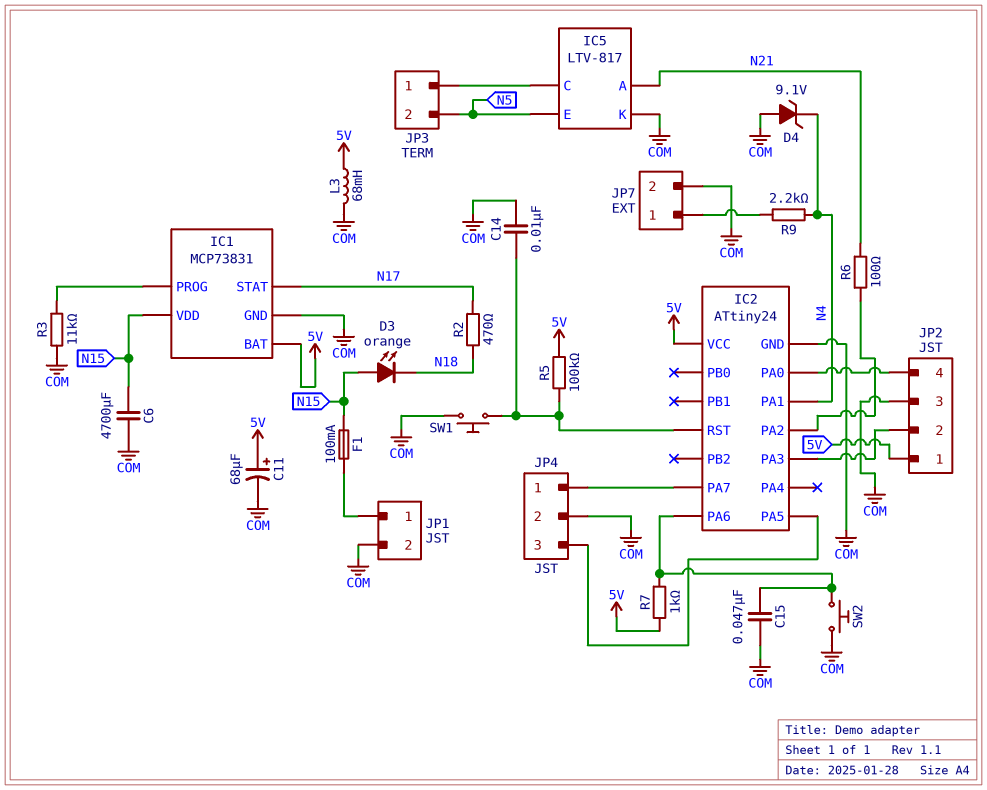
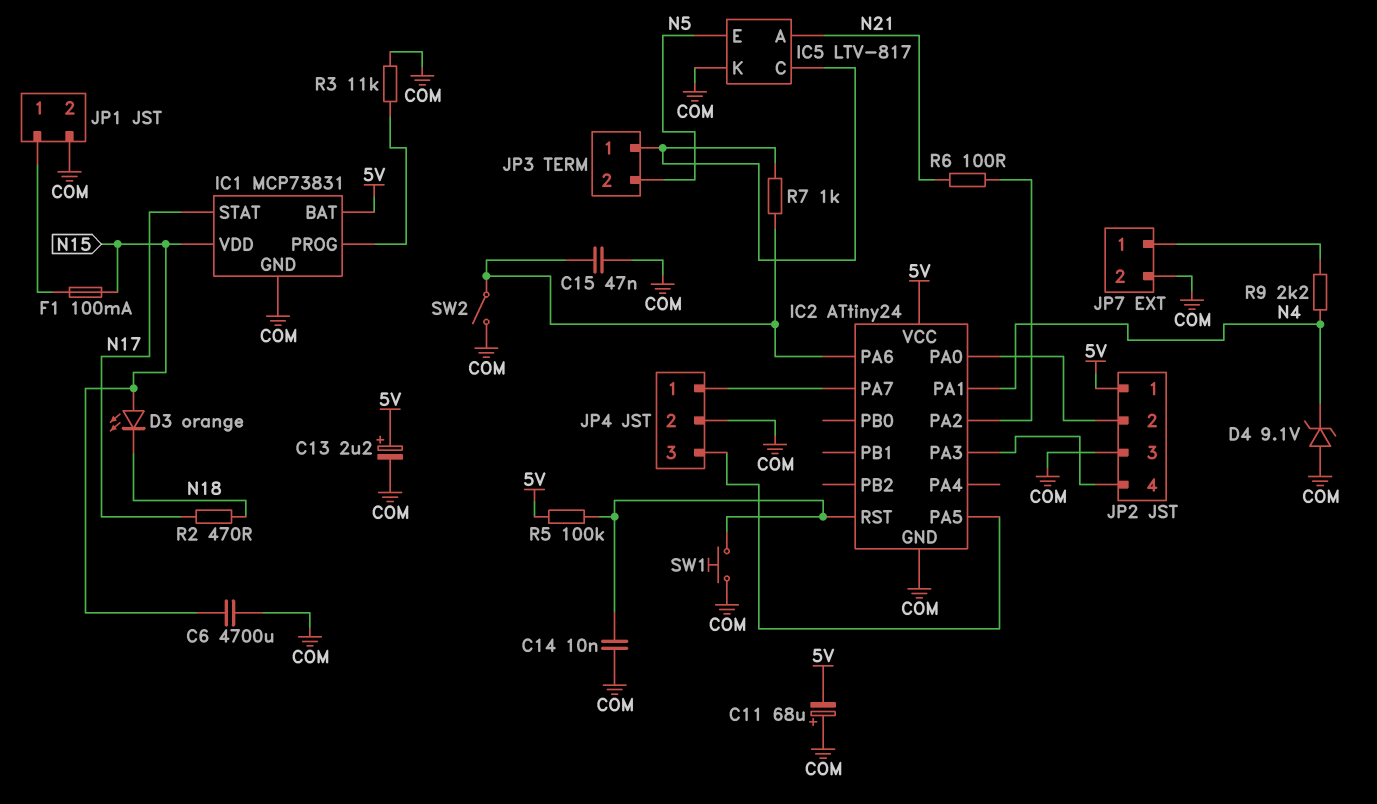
C11: 68uF (plus 5V, minus COM) -> 68uF (plus COM, minus 5V)
C13: none -> 2.2uF (plus 5V, minus COM)
JP2 pin 2: IC2/PA3 -> IC2/PA0
JP2 pin 4: IC2/PA0 -> IC2/PA3
L3: 68mH (5V, COM) -> none
R7: 1k (5V, IC2/PA6) -> 1k (IC2/PA6, IC5/C)
SW2: button (COM, IC2/PA6) -> switch (COM, IC2/PA6)

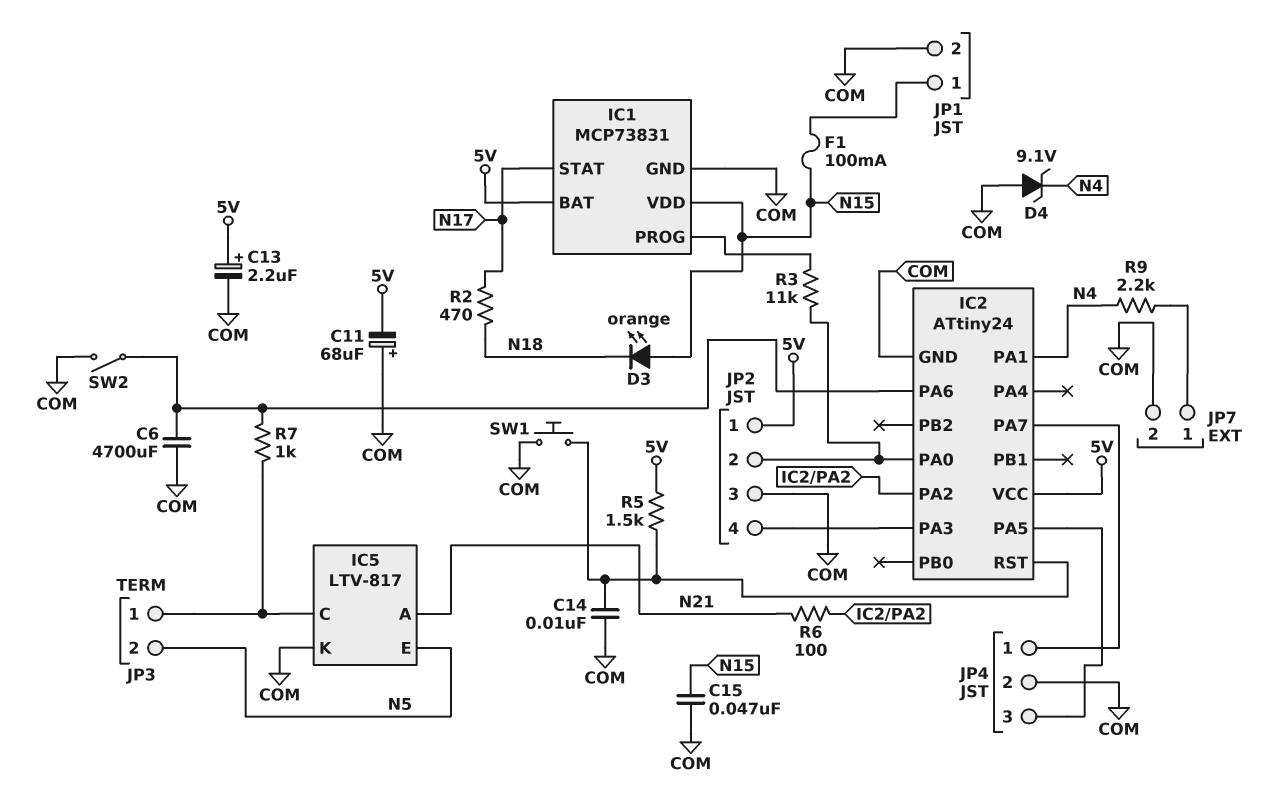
C6: 4700uF (COM, N15) -> 4700uF (COM, IC2/PA6)
C15: 47nF (COM, IC2/PA6) -> 47nF (COM, N15)
R3: 11k (COM, IC1/PROG) -> 11k (IC1/PROG, IC2/PA0)
R5: 100k (5V, IC2/RST) -> 1.5k (5V, IC2/RST)

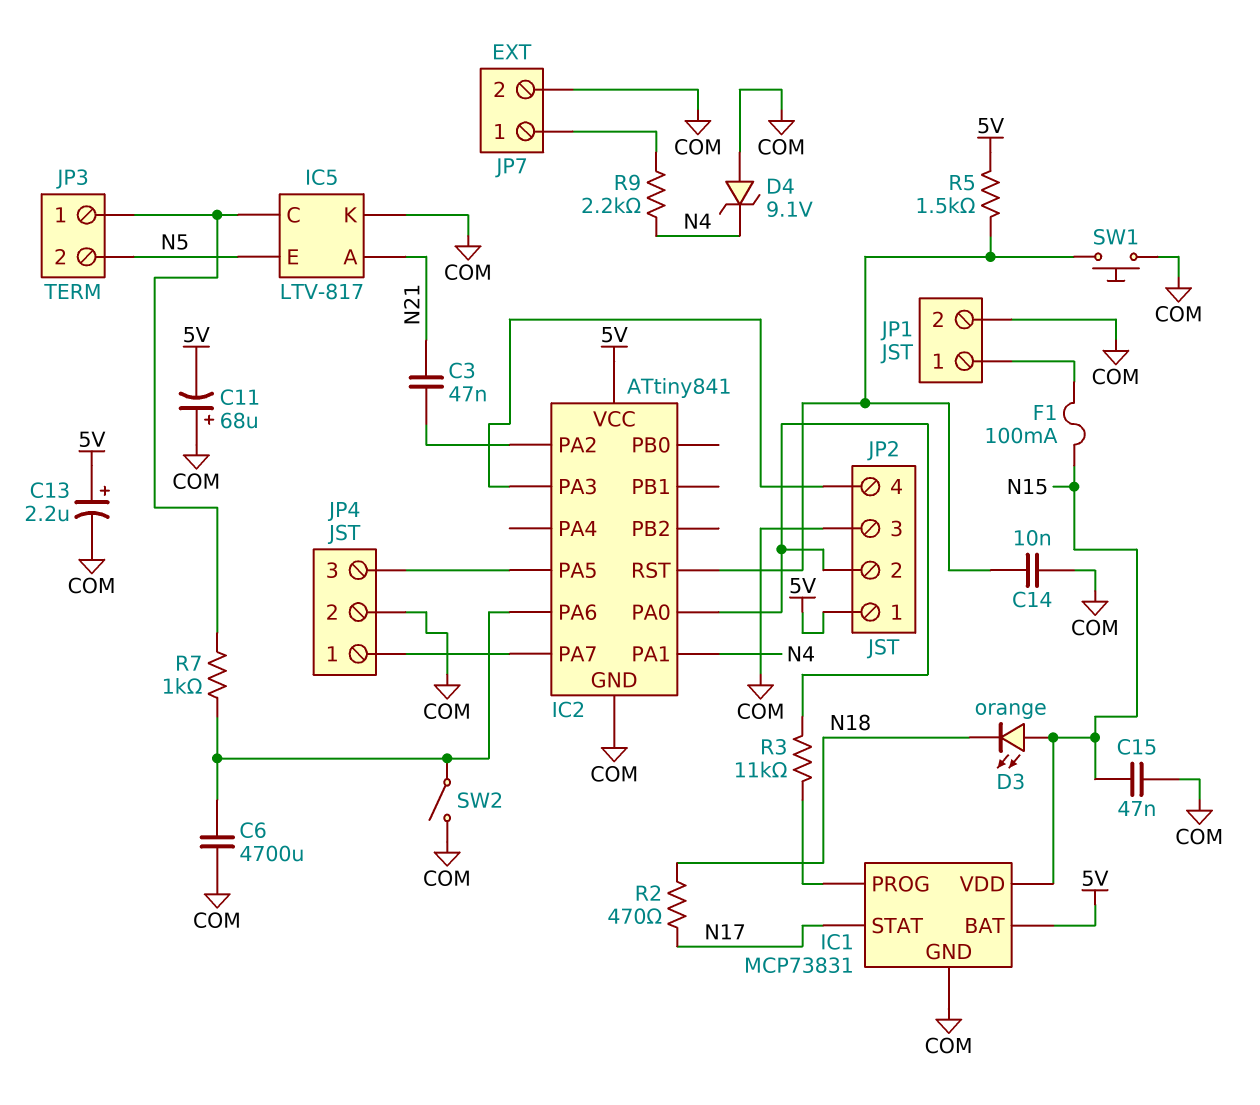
C3: none -> 47nF (IC2/PA2, N21)
IC2: ATtiny24 -> ATtiny841
R6: 100 (IC2/PA2, N21) -> none

